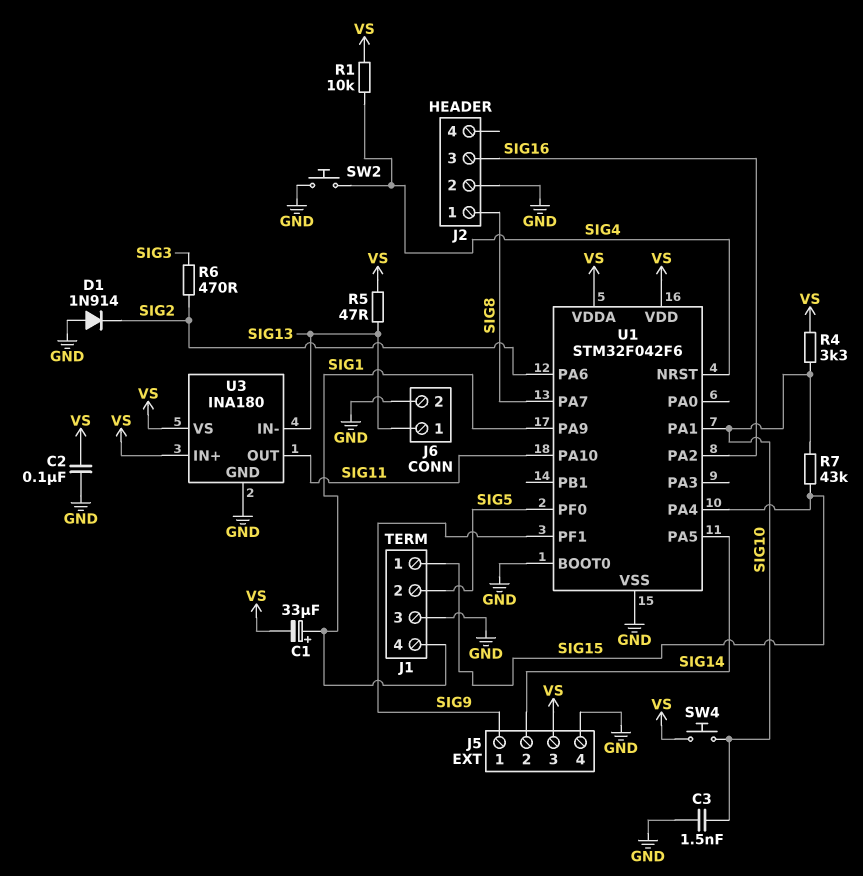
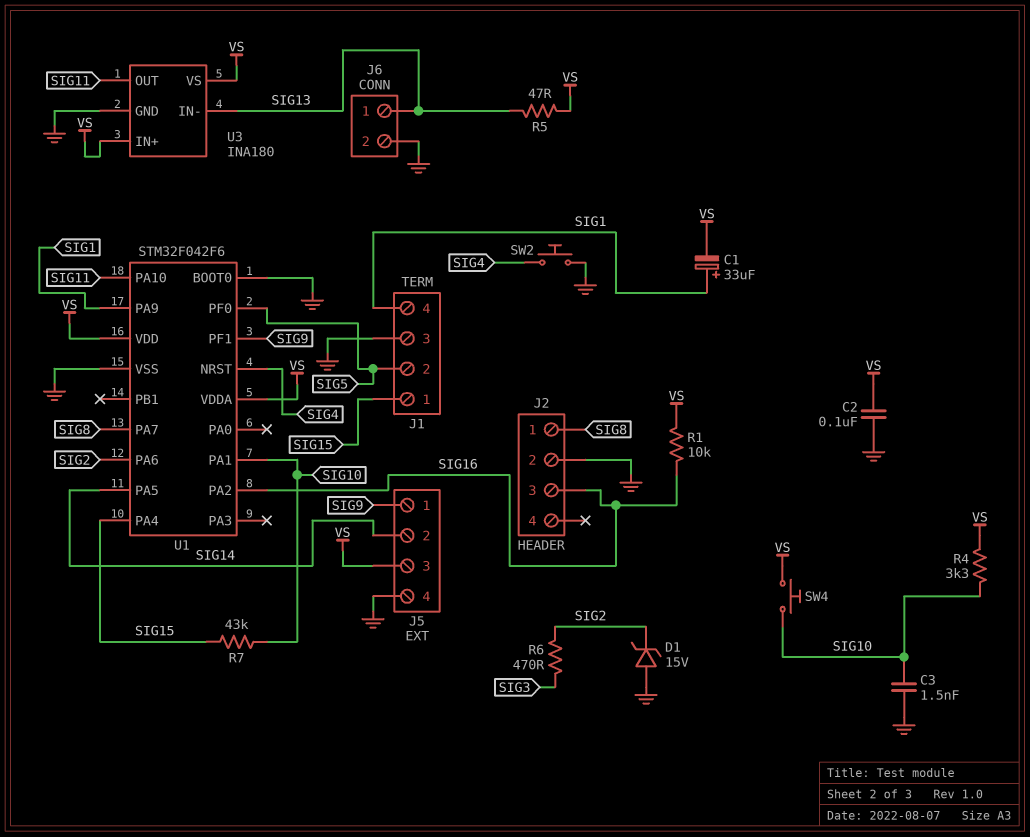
D1: diode 1N914 (A GND, K SIG2) -> zener 15V (A GND, K SIG2)
R1: 10k (SIG4, VS) -> 10k (SIG16, VS)

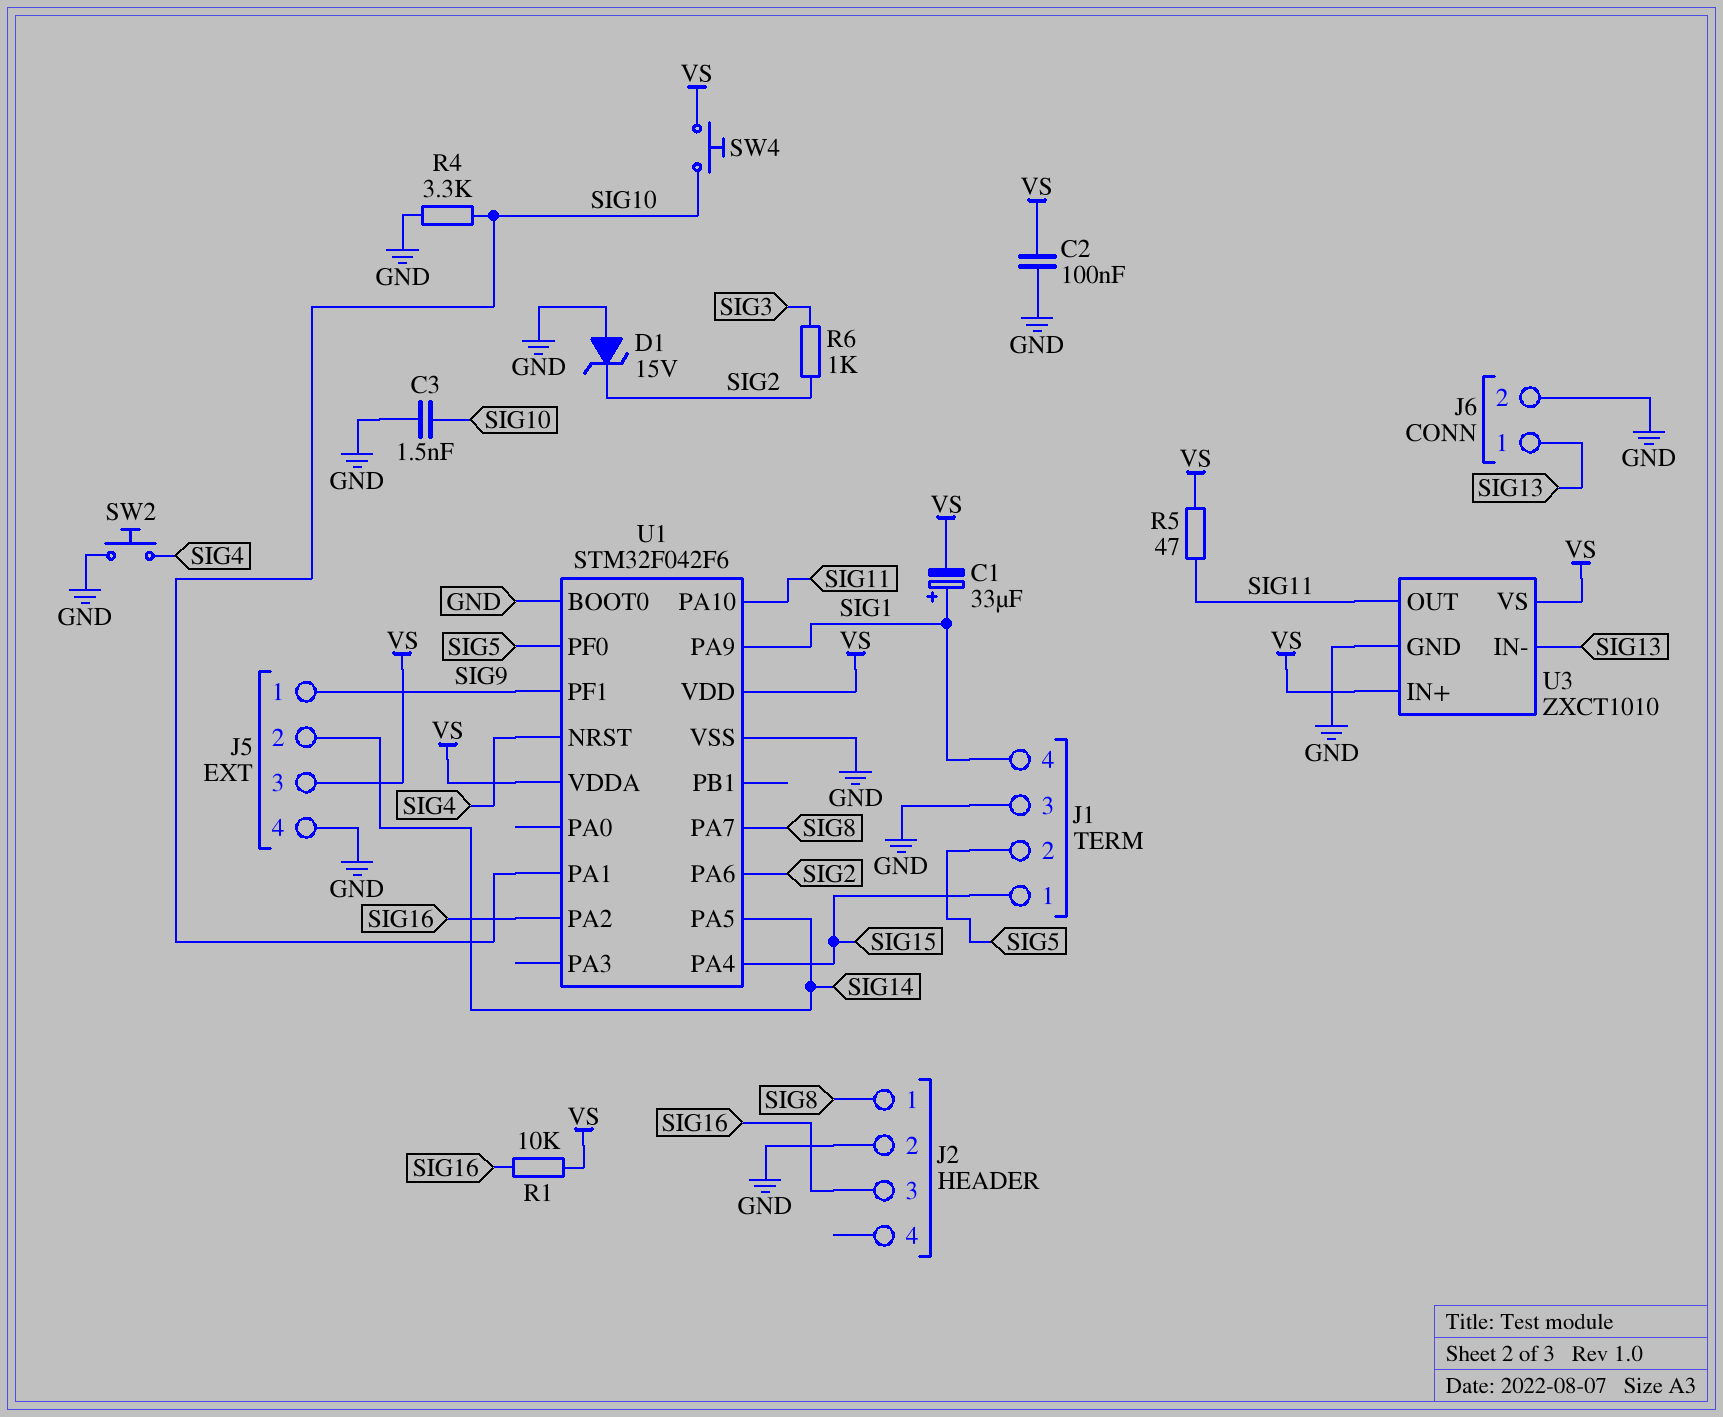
R4: 3.3k (SIG10, VS) -> 3.3k (GND, SIG10)
R5: 47 (SIG13, VS) -> 47 (SIG11, VS)
R6: 470 (SIG2, SIG3) -> 1k (SIG2, SIG3)
R7: 43k (SIG10, SIG15) -> none
U3: INA180 -> ZXCT1010

